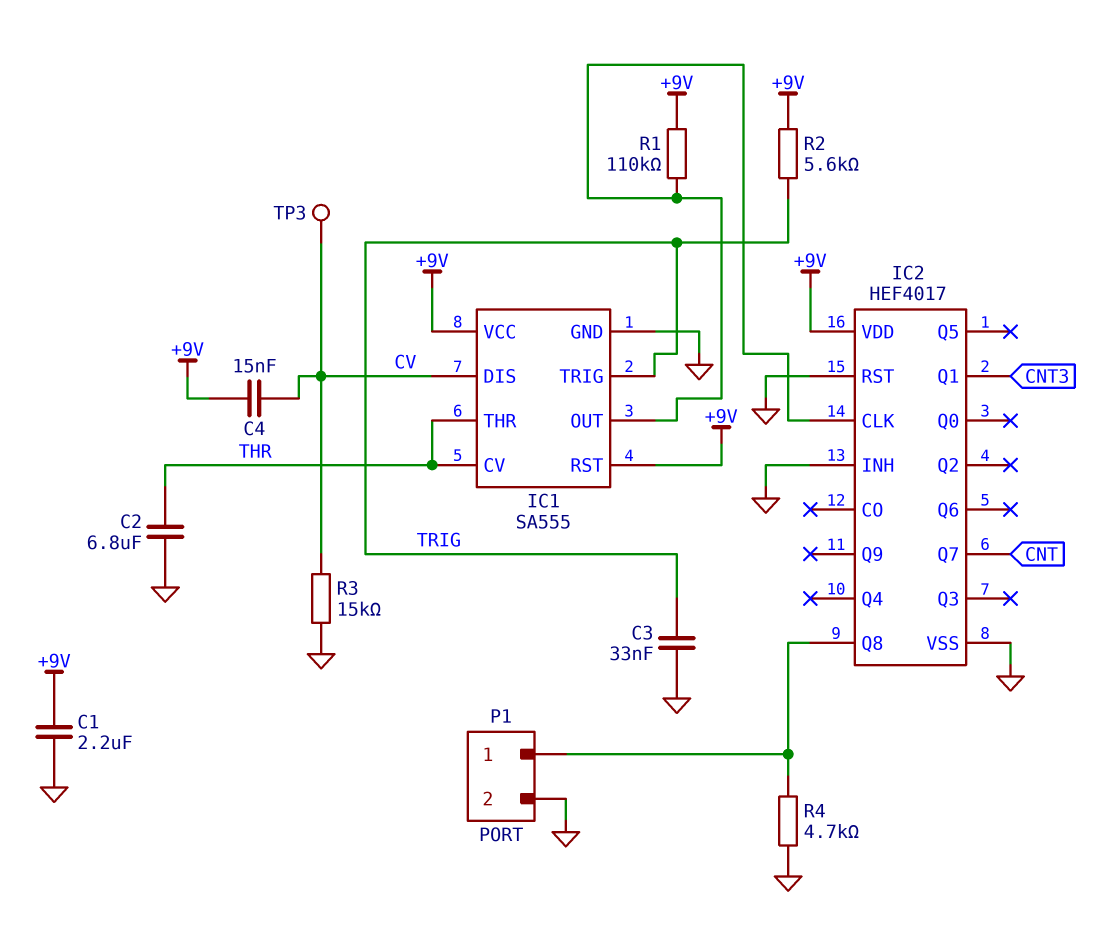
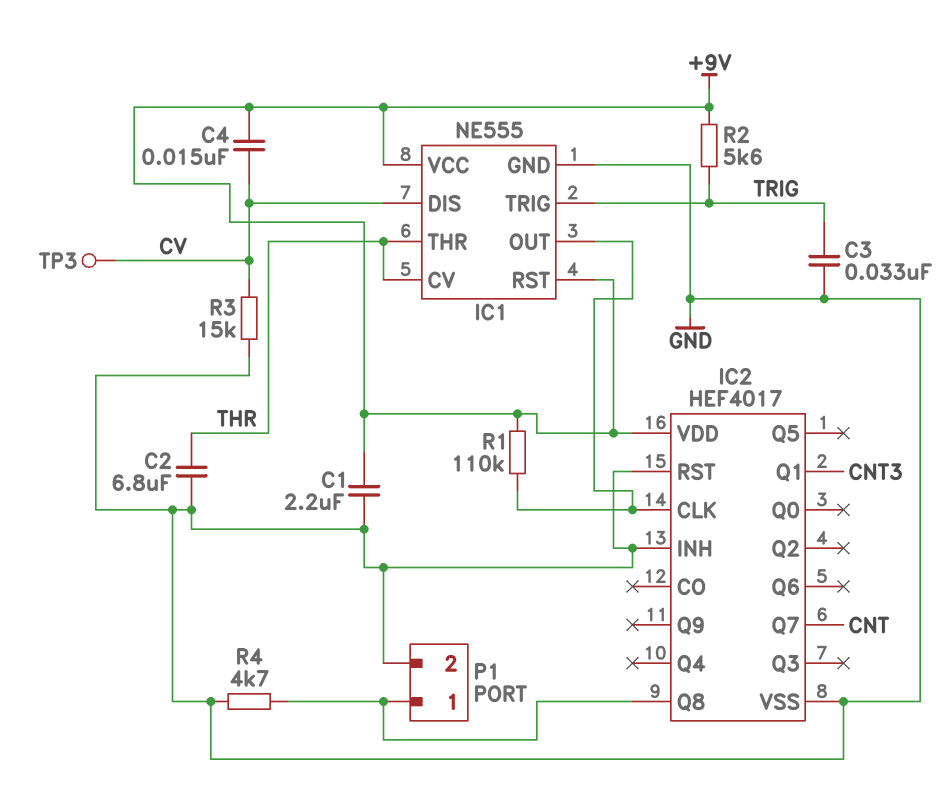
IC1: SA555 -> NE555

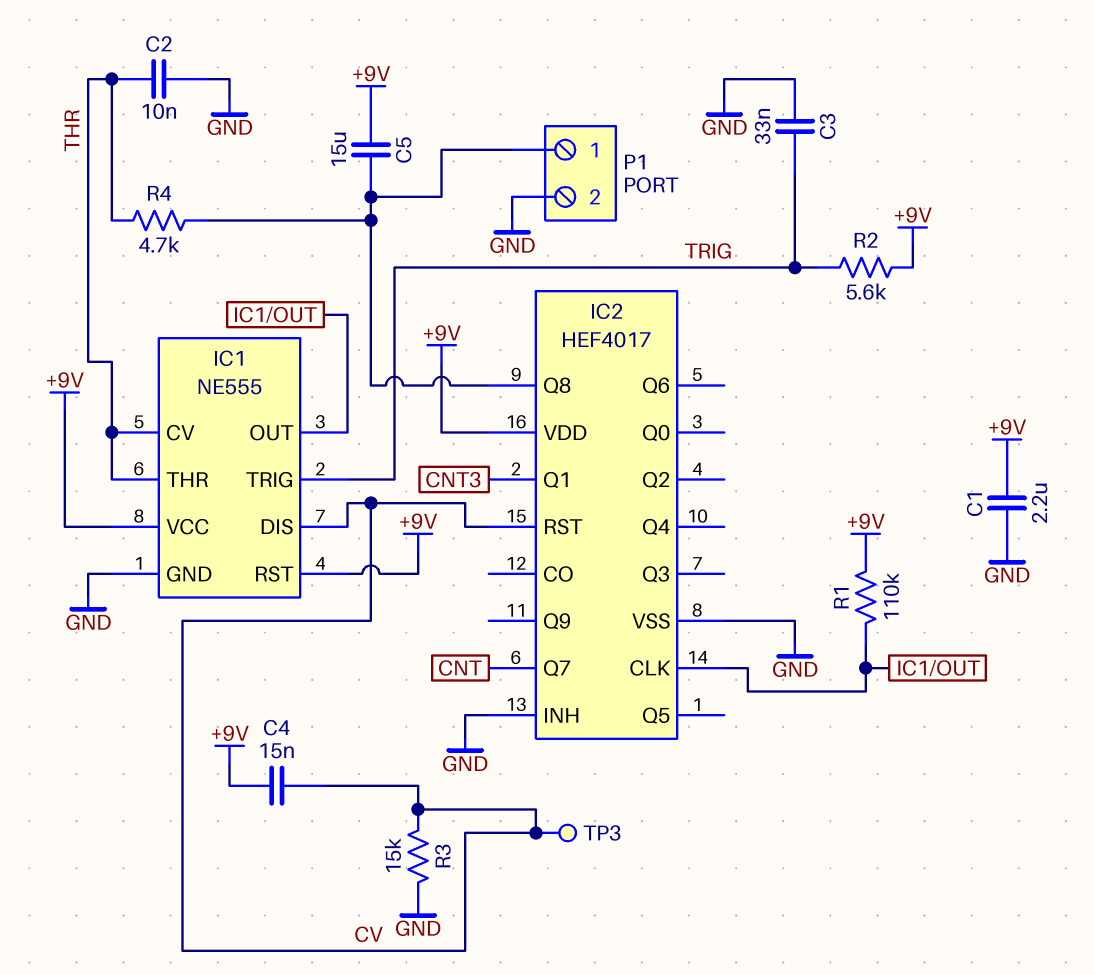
C2: 6.8uF (GND, THR) -> 10nF (GND, THR)
C5: none -> 15uF (+9V, IC2/Q8)
IC2 pin RST: GND -> CV
R4: 4.7k (GND, IC2/Q8) -> 4.7k (IC2/Q8, THR)

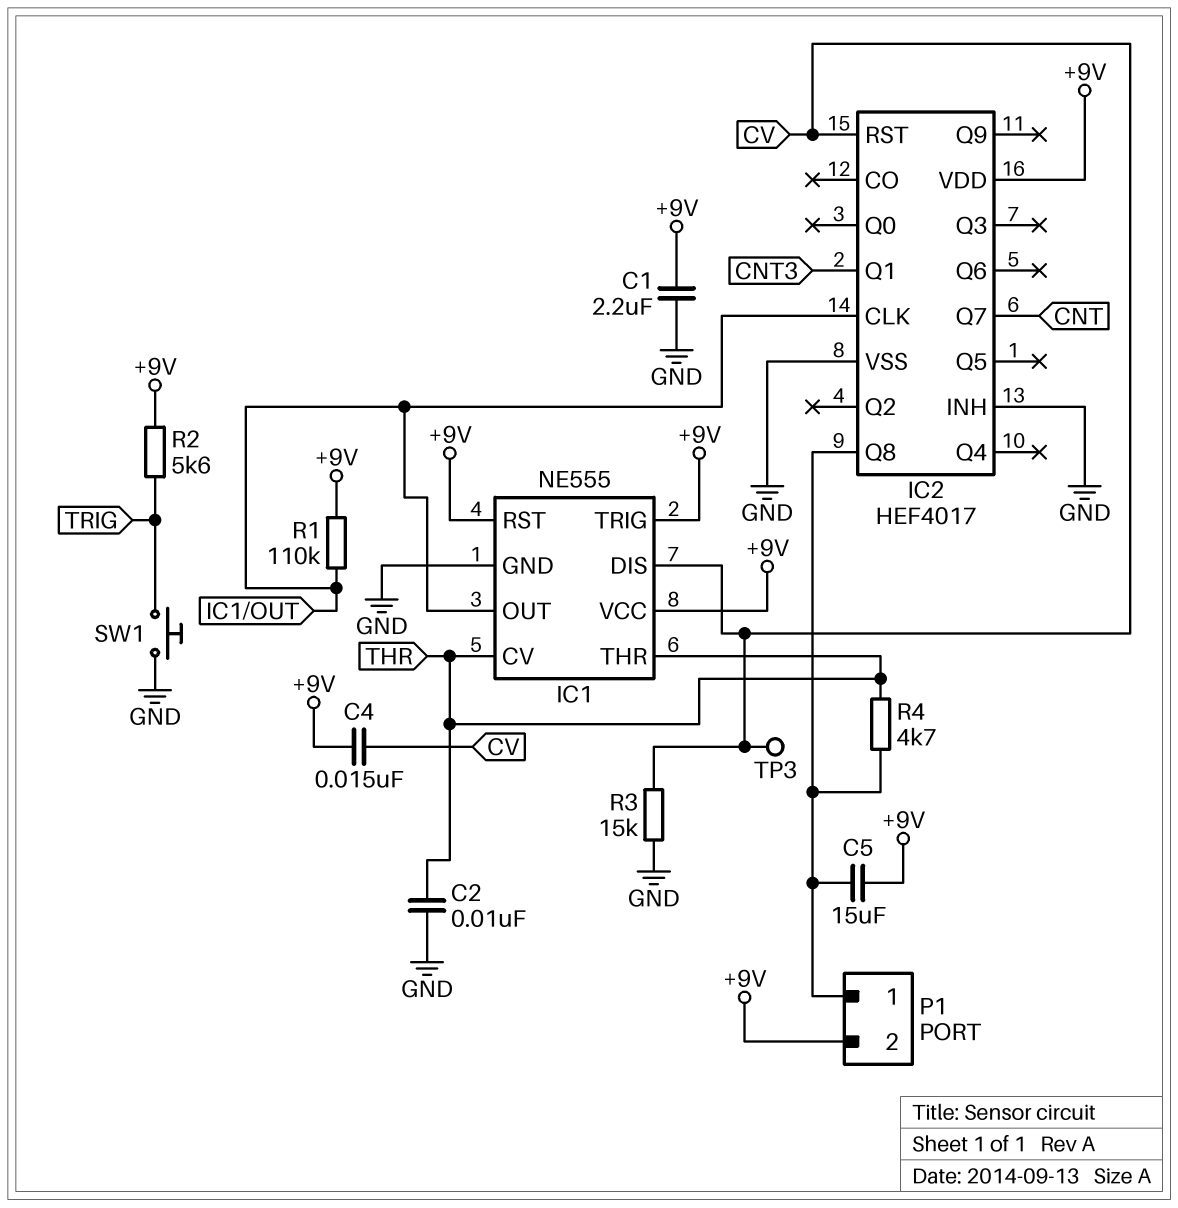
C3: 33nF (GND, TRIG) -> none
IC1 pin TRIG: TRIG -> +9V
P1 pin 2: GND -> +9V
SW1: none -> button (GND, TRIG)

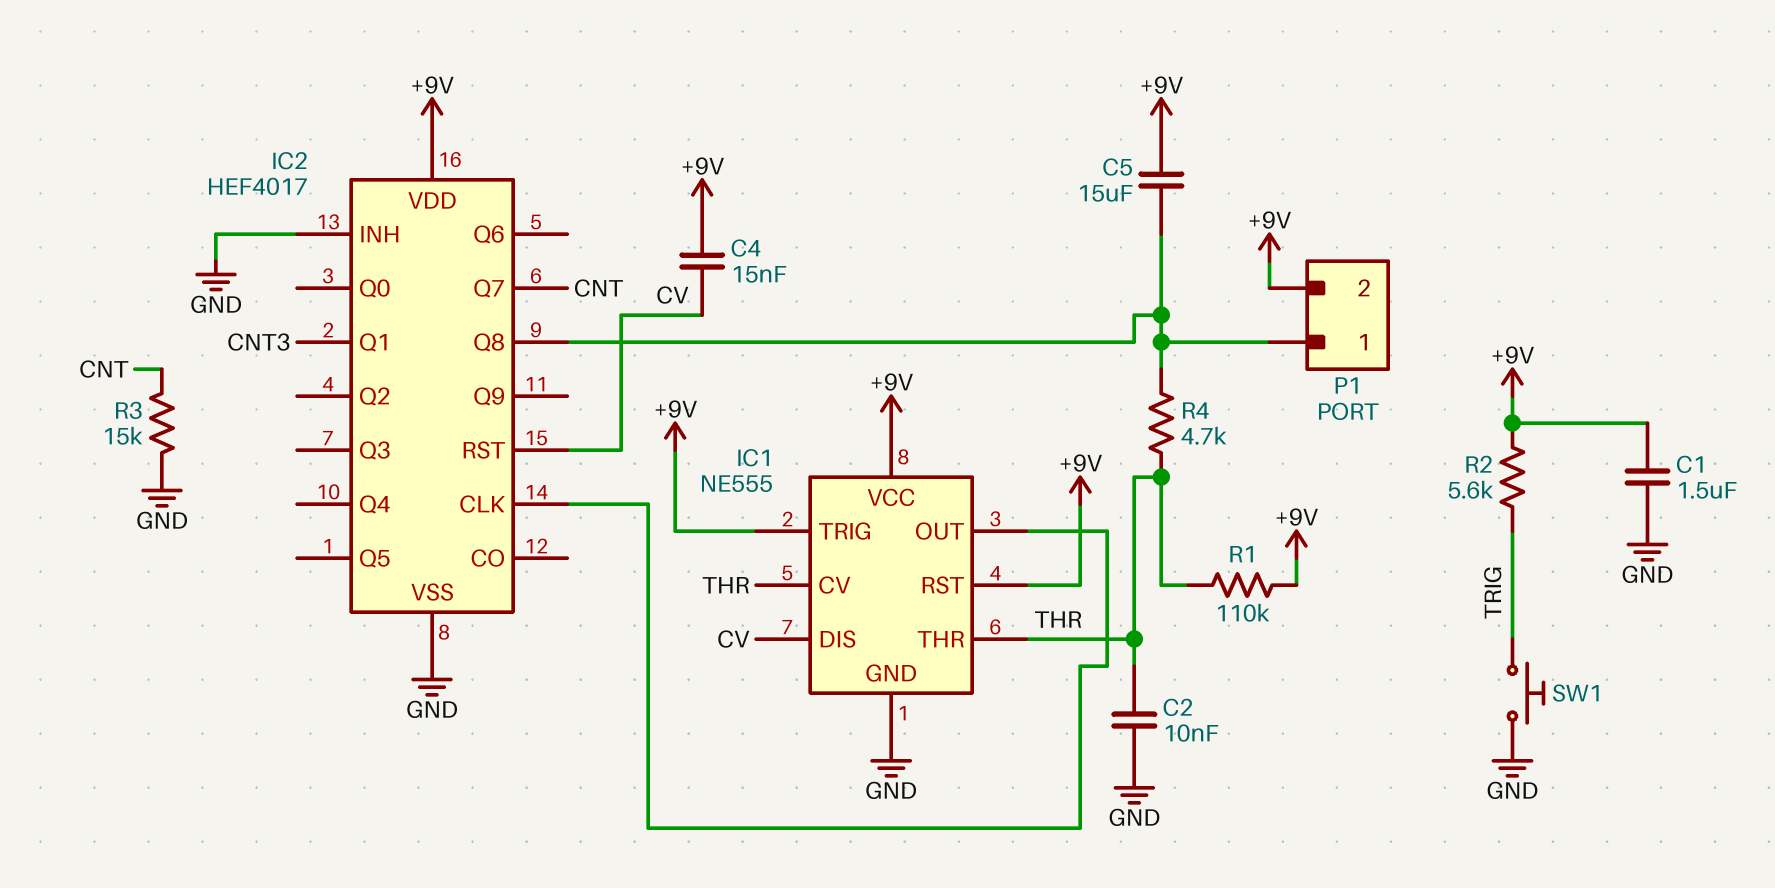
C1: 2.2uF (+9V, GND) -> 1.5uF (+9V, GND)
R1: 110k (+9V, IC1/OUT) -> 110k (+9V, THR)
R3: 15k (CV, GND) -> 15k (CNT, GND)
TP3: test point (CV) -> none

